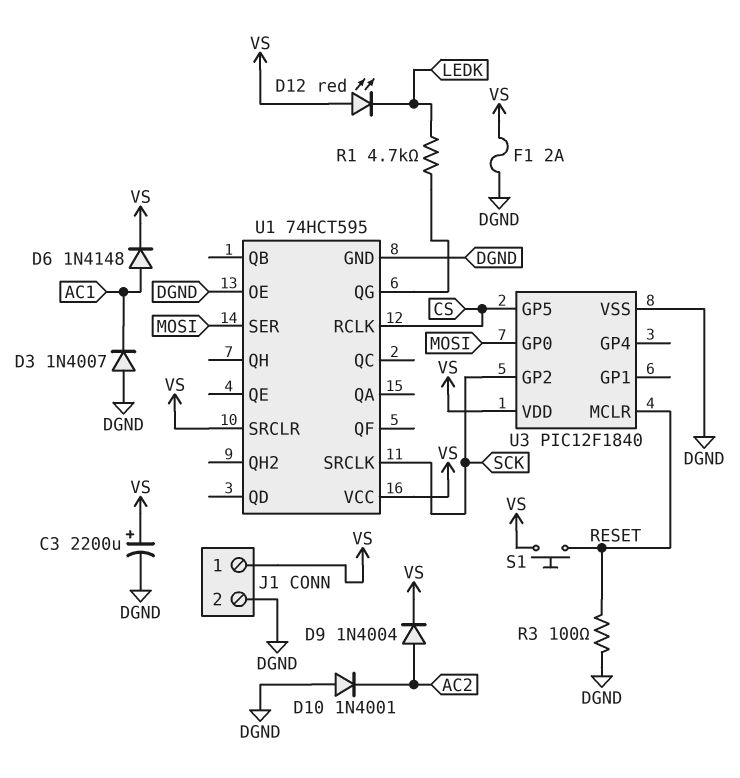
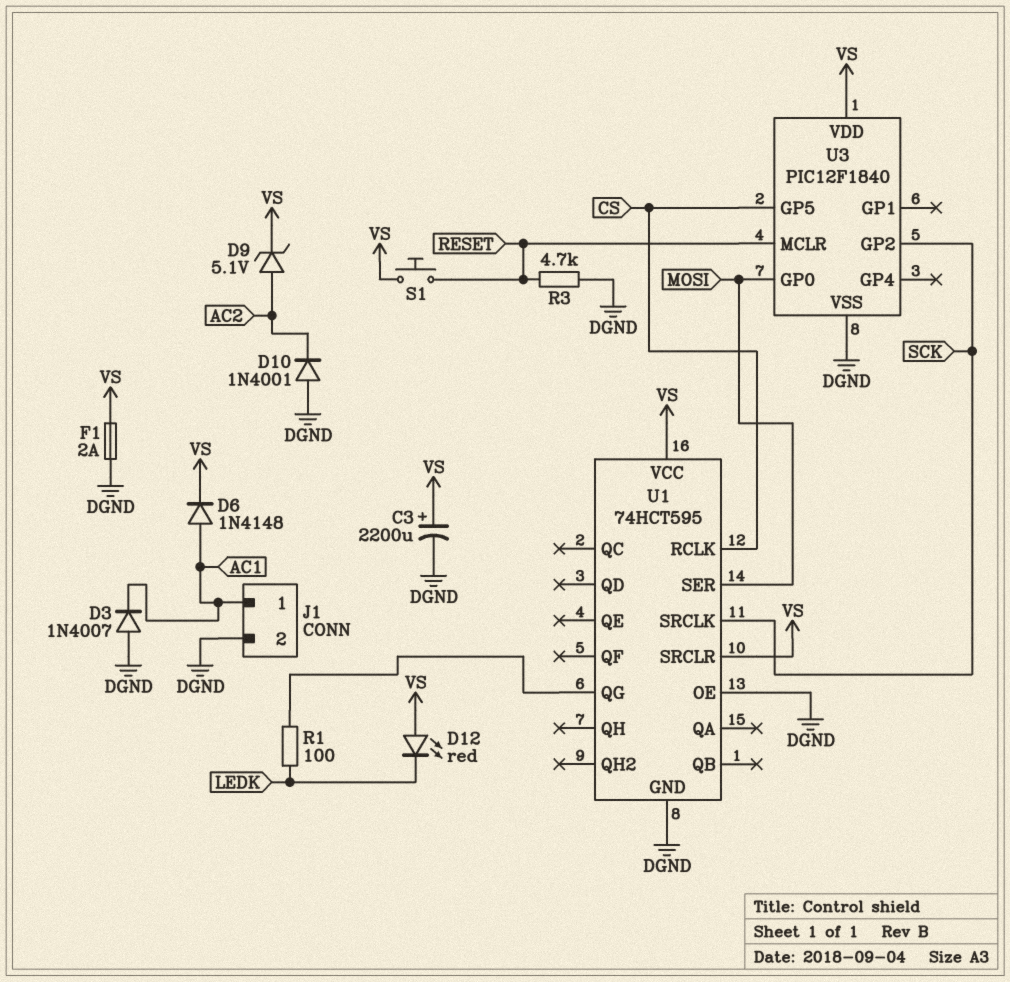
D9: diode 1N4004 (A AC2, K VS) -> zener 5.1V (A AC2, K VS)
J1 pin 1: VS -> AC1
R1: 4.7k (LEDK, U1/QG) -> 100 (LEDK, U1/QG)
R3: 100 (DGND, RESET) -> 4.7k (DGND, RESET)

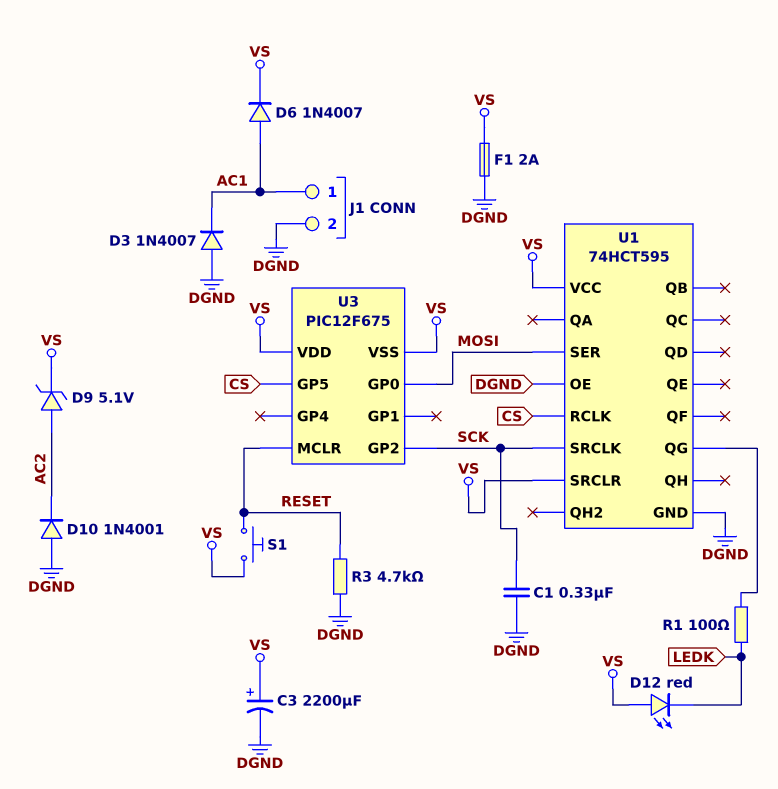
C1: none -> 330nF (DGND, SCK)
D6: diode 1N4148 (A AC1, K VS) -> diode 1N4007 (A AC1, K VS)
U3: PIC12F1840 -> PIC12F675
U3 pin VSS: DGND -> VS

